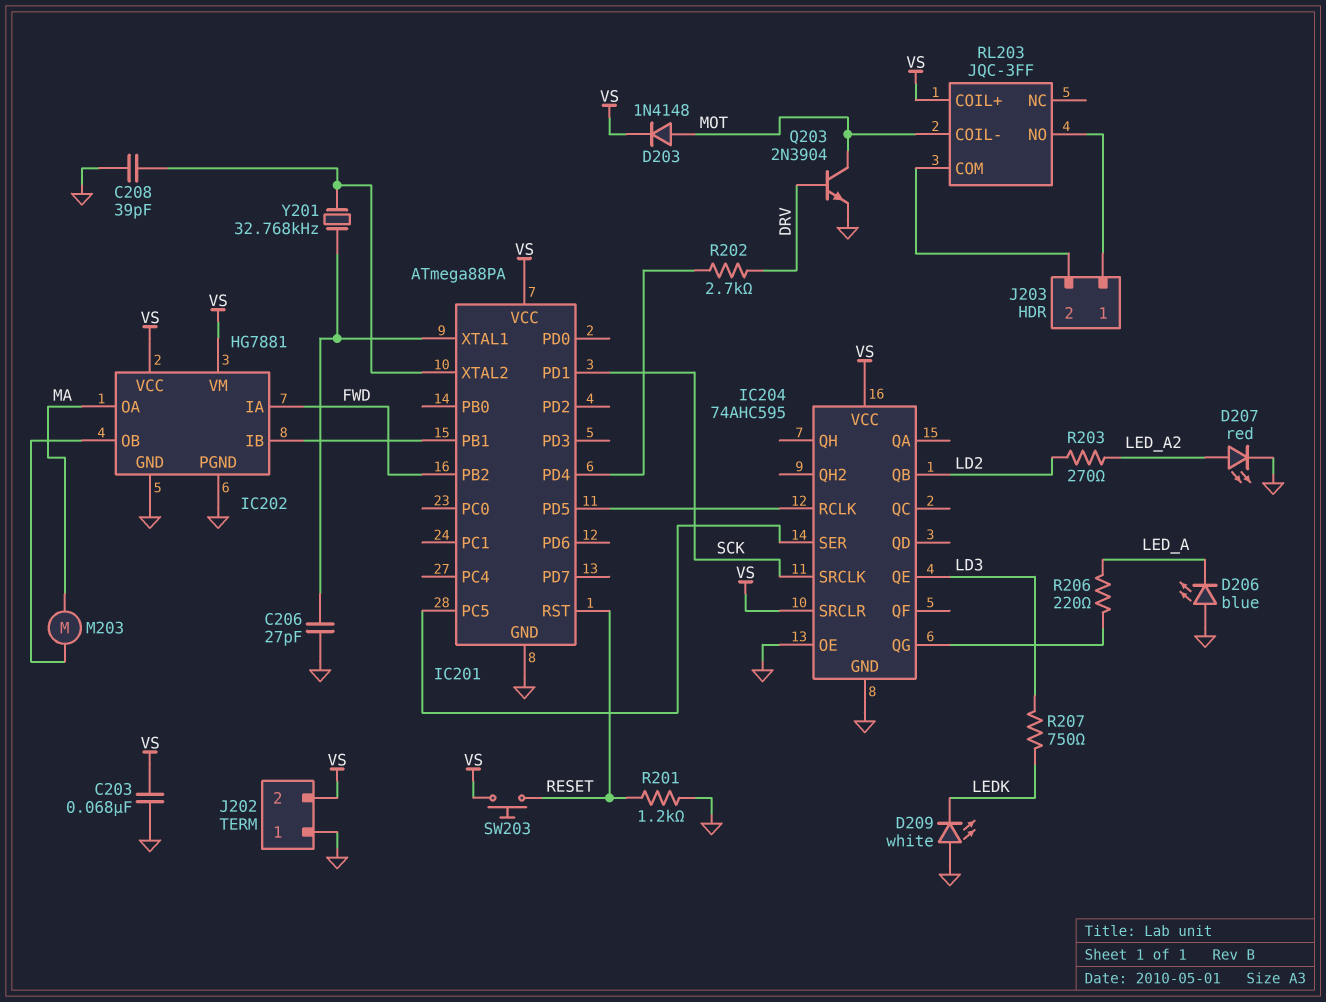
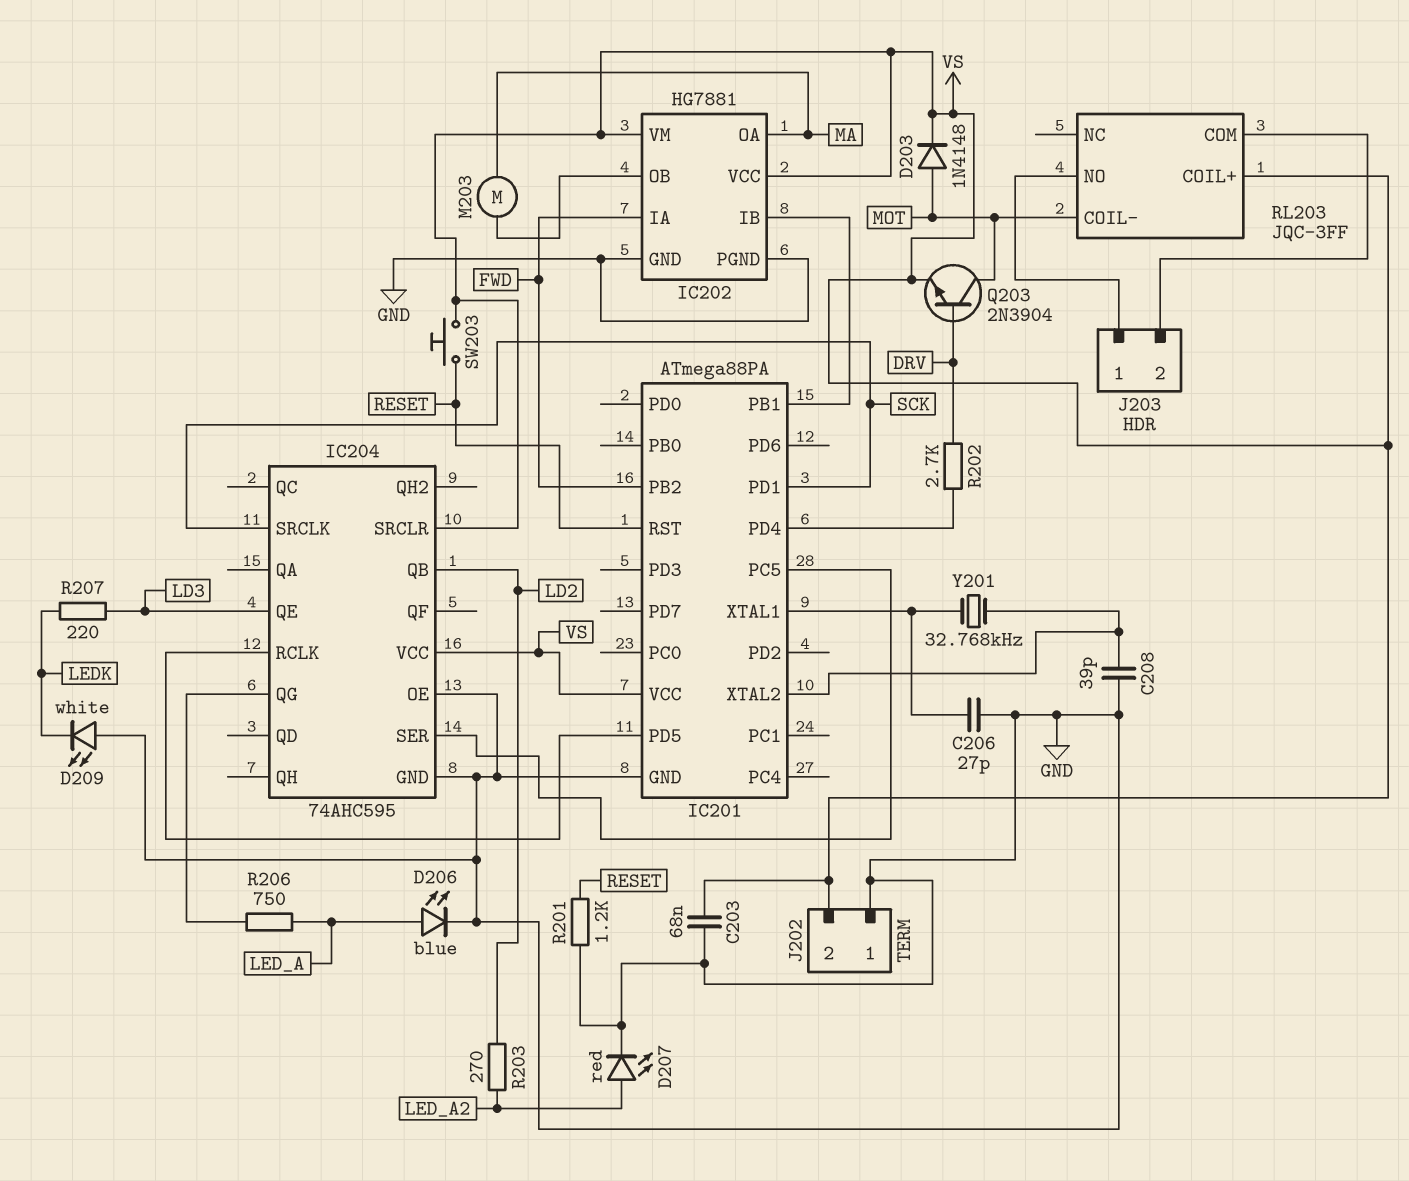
D206: LED blue (A GND, K LED_A) -> LED blue (A LED_A, K GND)
Q203: NPN 2N3904 (B DRV, C MOT, E GND) -> NPN 2N3904 (B DRV, C MOT, E VS)
R206: 220 (IC204/QG, LED_A) -> 750 (IC204/QG, LED_A)
R207: 750 (LD3, LEDK) -> 220 (LD3, LEDK)

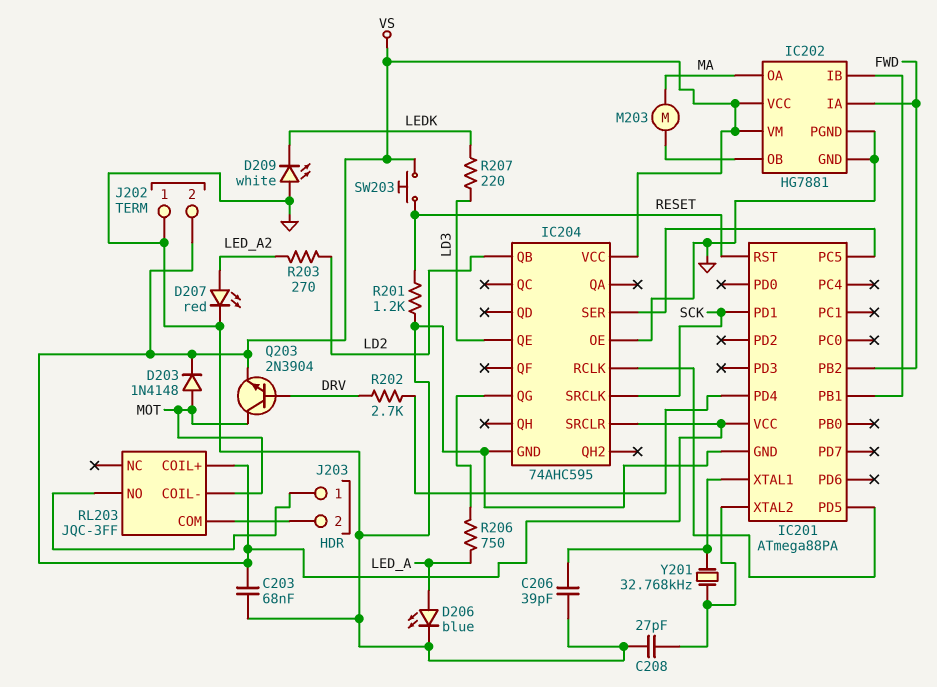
C206: 27pF (GND, IC201/XTAL1) -> 39pF (GND, IC201/XTAL1)
C208: 39pF (GND, IC201/XTAL2) -> 27pF (GND, IC201/XTAL2)

